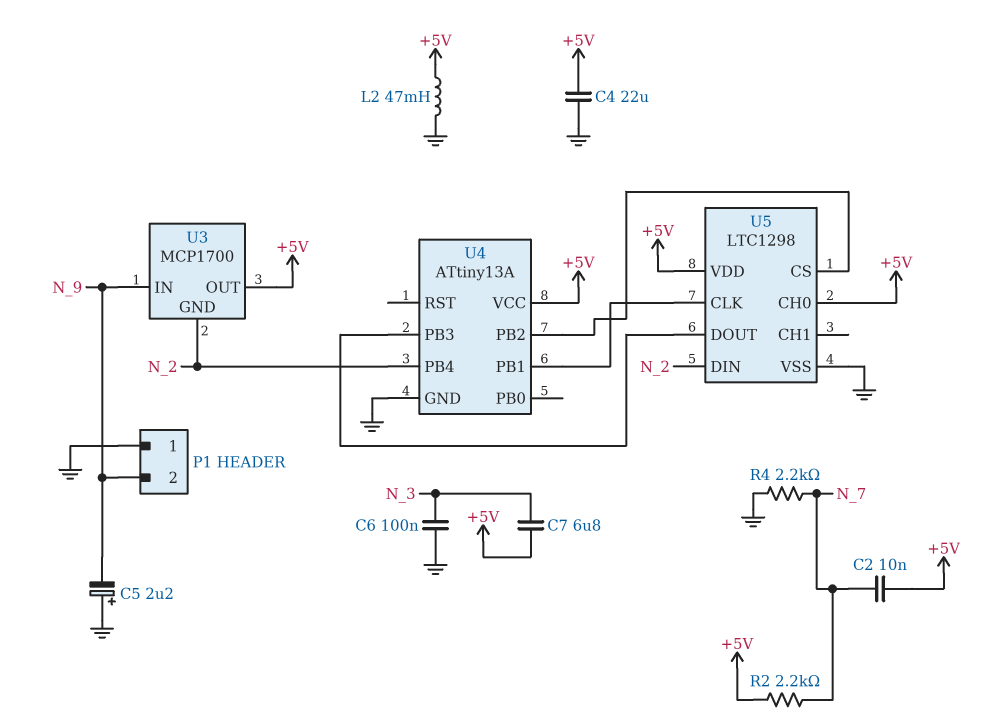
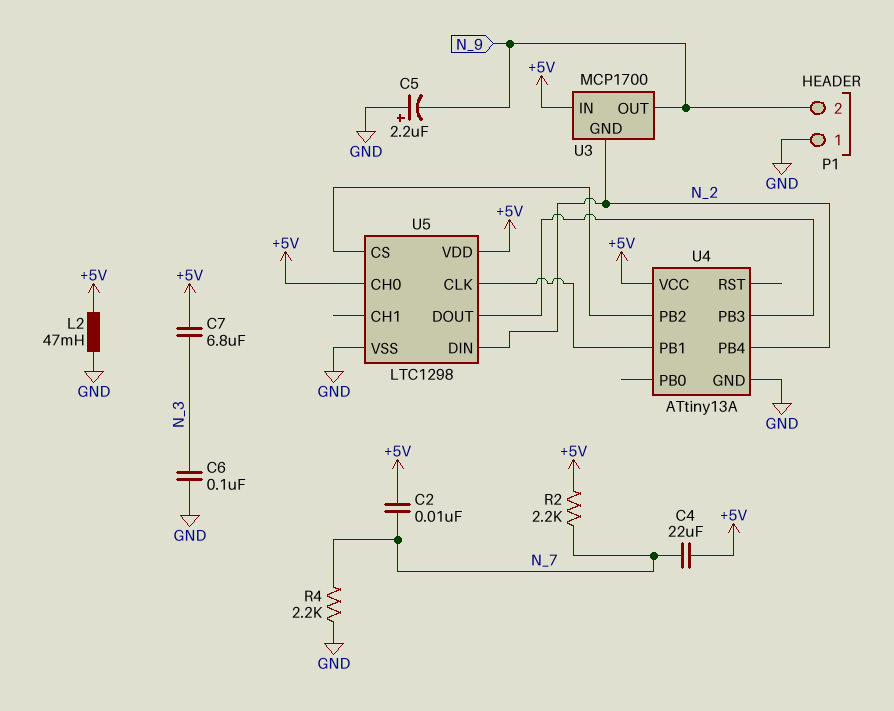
C4: 22uF (+5V, GND) -> 22uF (+5V, N_7)
U3 pin IN: N_9 -> +5V
U3 pin OUT: +5V -> N_9

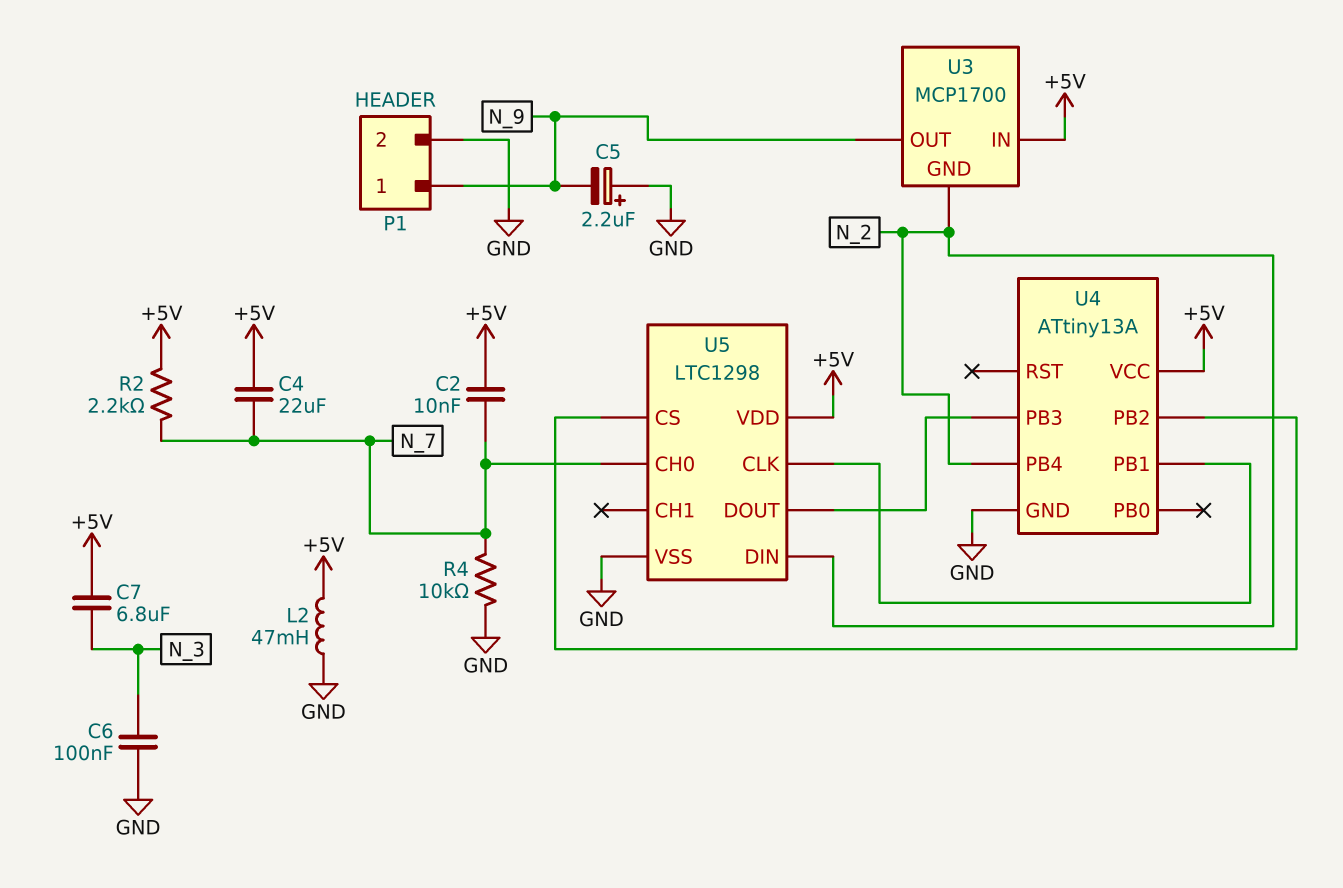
P1 pin 1: GND -> N_9
P1 pin 2: N_9 -> GND
R4: 2.2k (GND, N_7) -> 10k (GND, N_7)
U5 pin CH0: +5V -> N_7

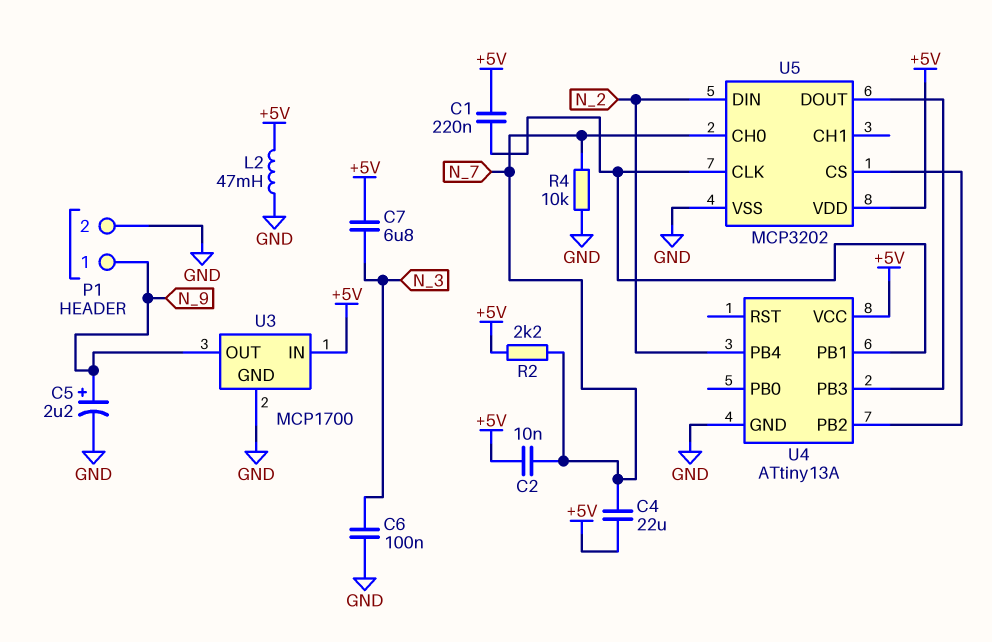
C1: none -> 220nF (+5V, U4/PB1)
C5: 2.2uF (plus GND, minus N_9) -> 2.2uF (plus N_9, minus GND)
U3 pin GND: N_2 -> GND
U5: LTC1298 -> MCP3202

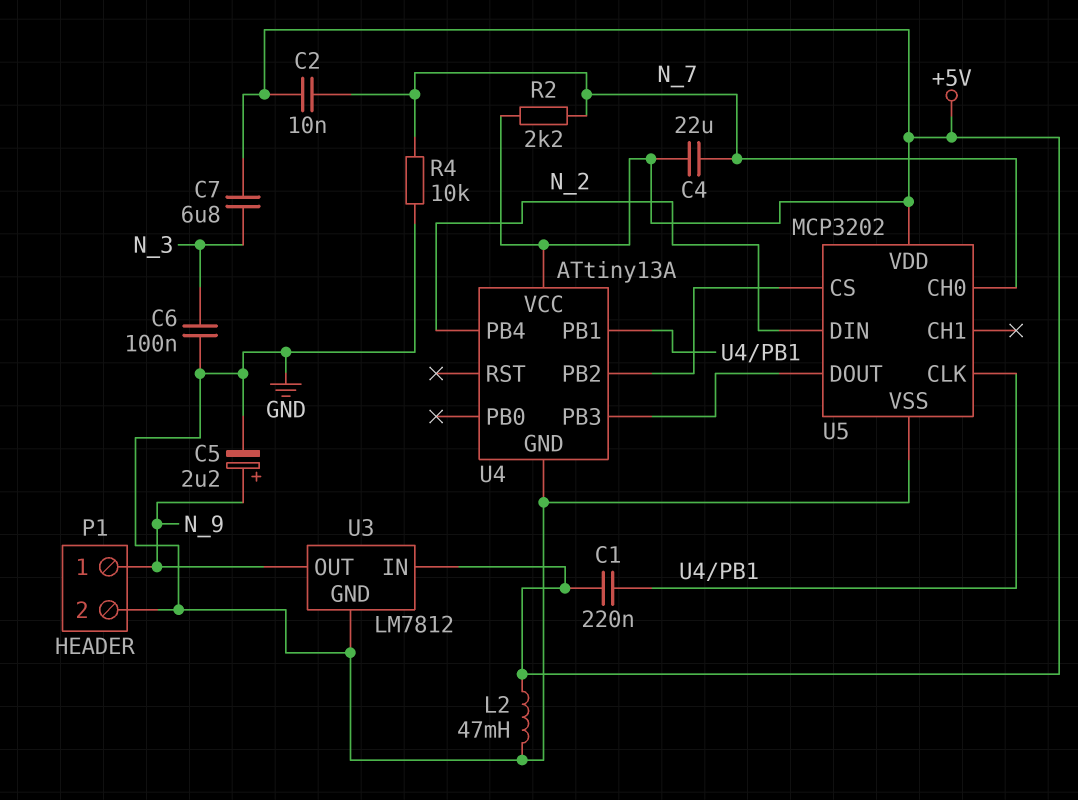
U3: MCP1700 -> LM7812

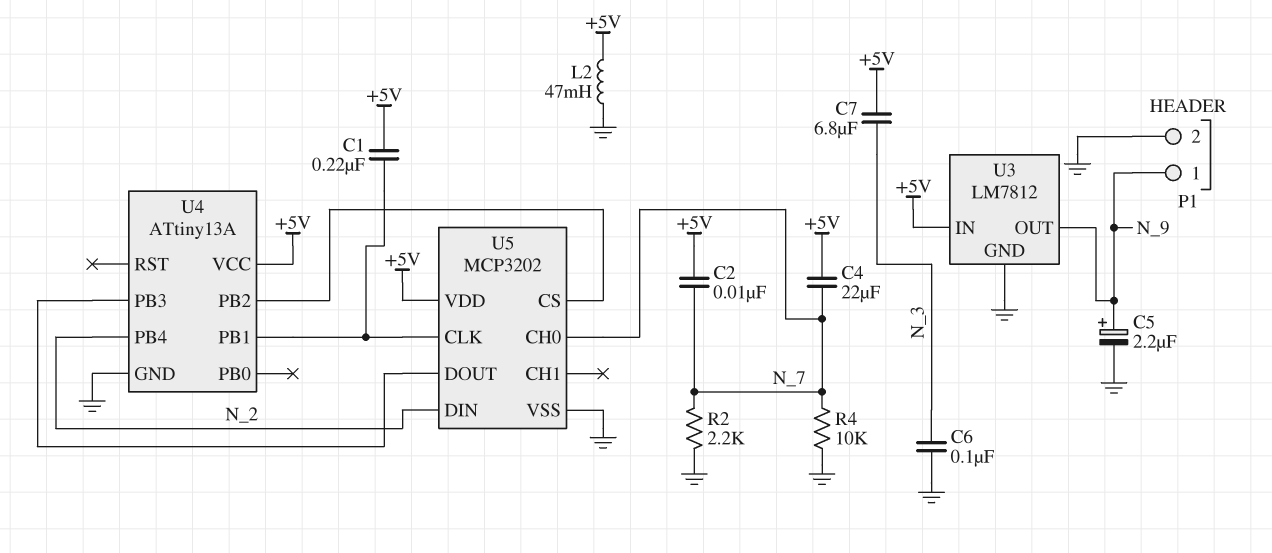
R2: 2.2k (+5V, N_7) -> 2.2k (GND, N_7)

